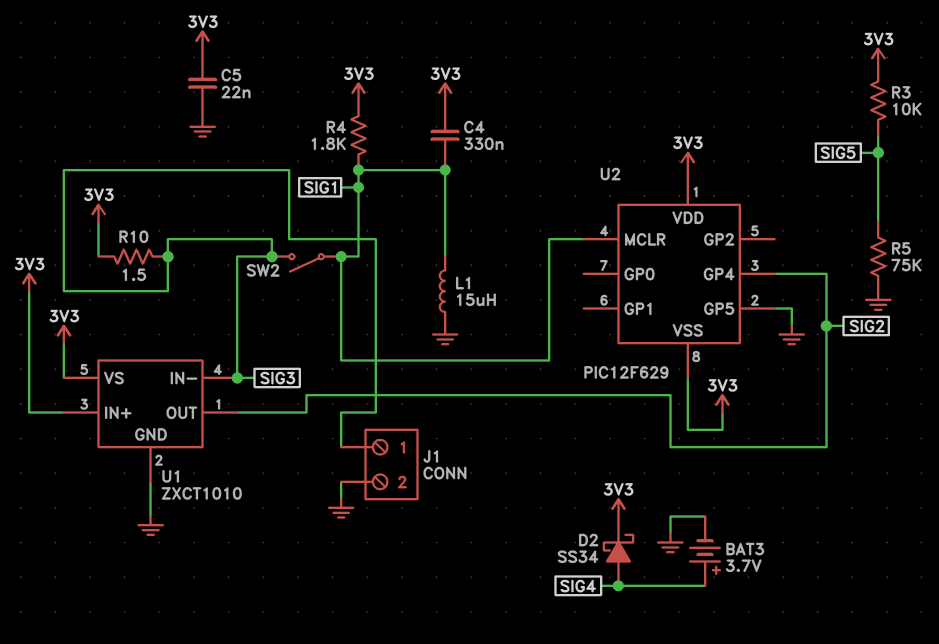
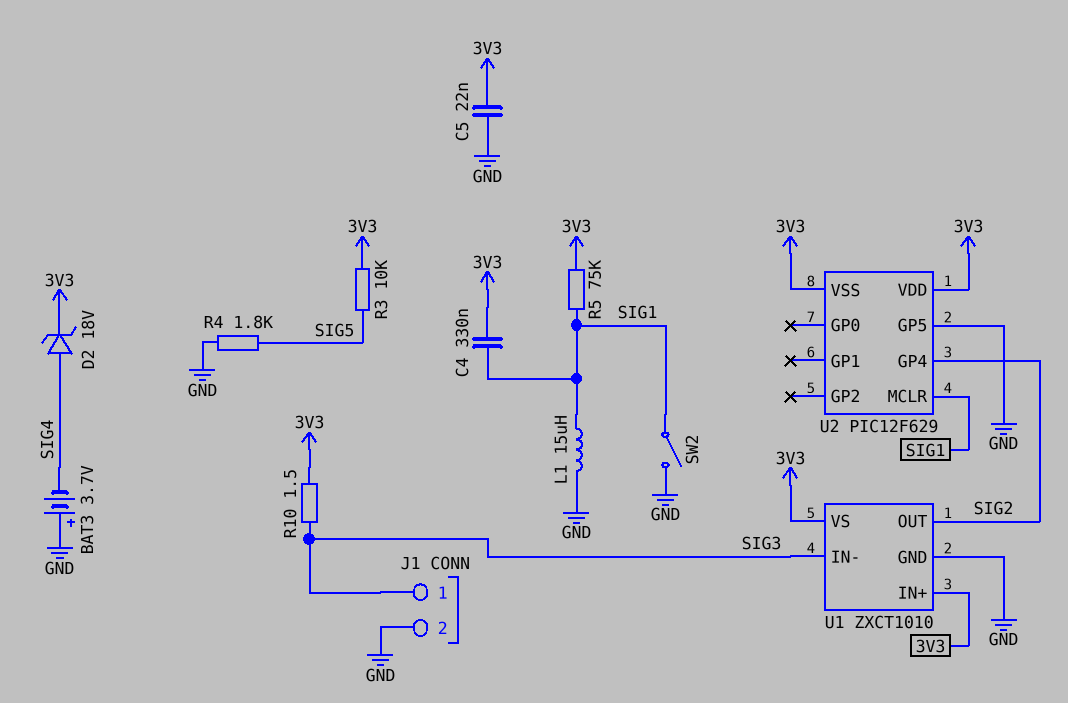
BAT3: 3.7V (plus SIG4, minus GND) -> 3.7V (plus GND, minus SIG4)
D2: schottky SS34 (A SIG4, K 3V3) -> zener 18V (A SIG4, K 3V3)
R4: 1.8k (3V3, SIG1) -> 1.8k (GND, SIG5)
R5: 75k (GND, SIG5) -> 75k (3V3, SIG1)
SW2: switch (SIG1, SIG3) -> switch (GND, SIG1)

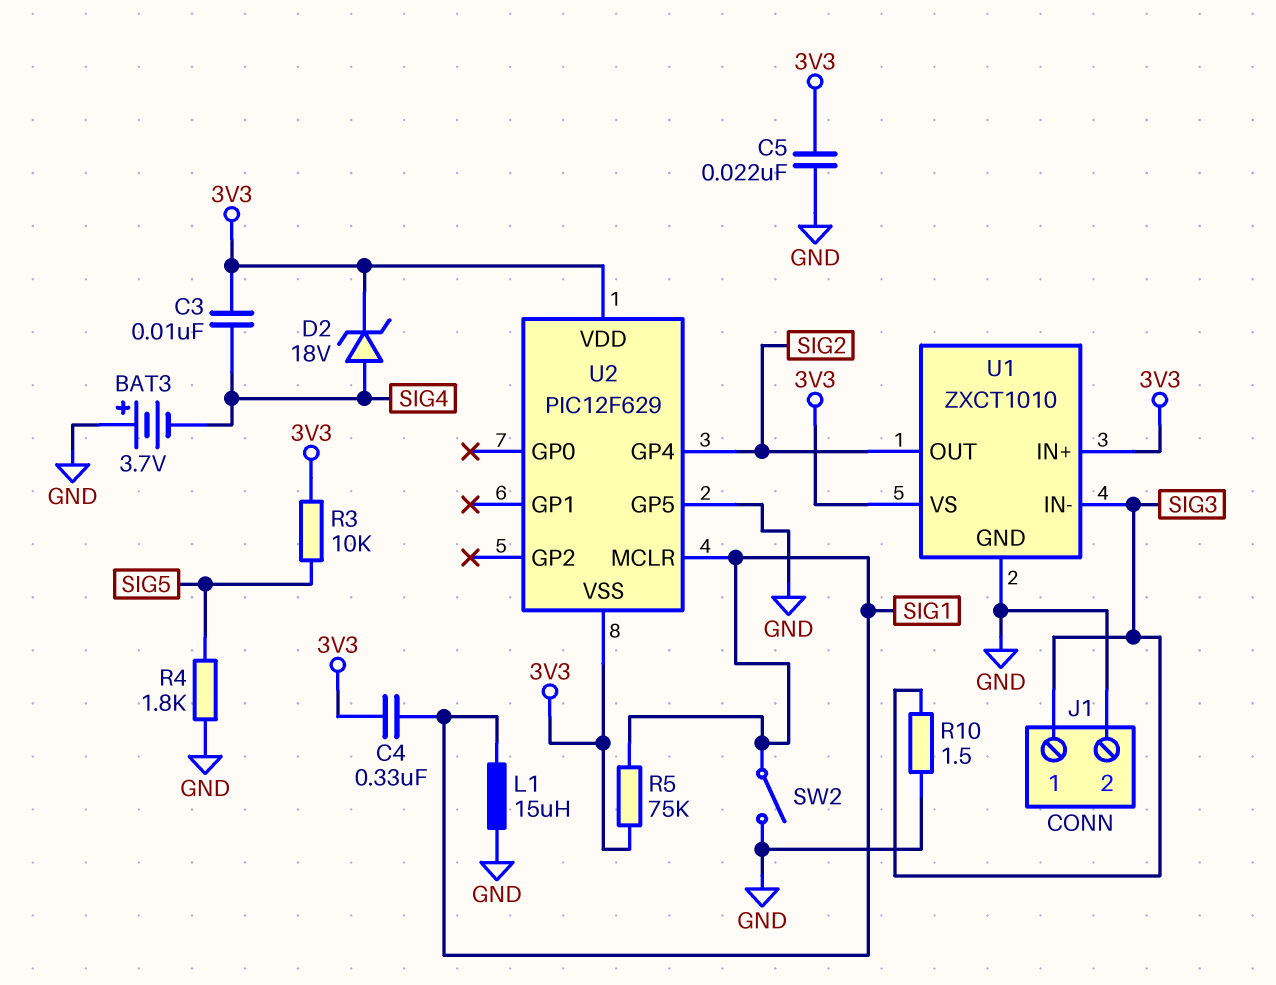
C3: none -> 10nF (3V3, SIG4)
R10: 1.5 (3V3, SIG3) -> 1.5 (GND, SIG3)

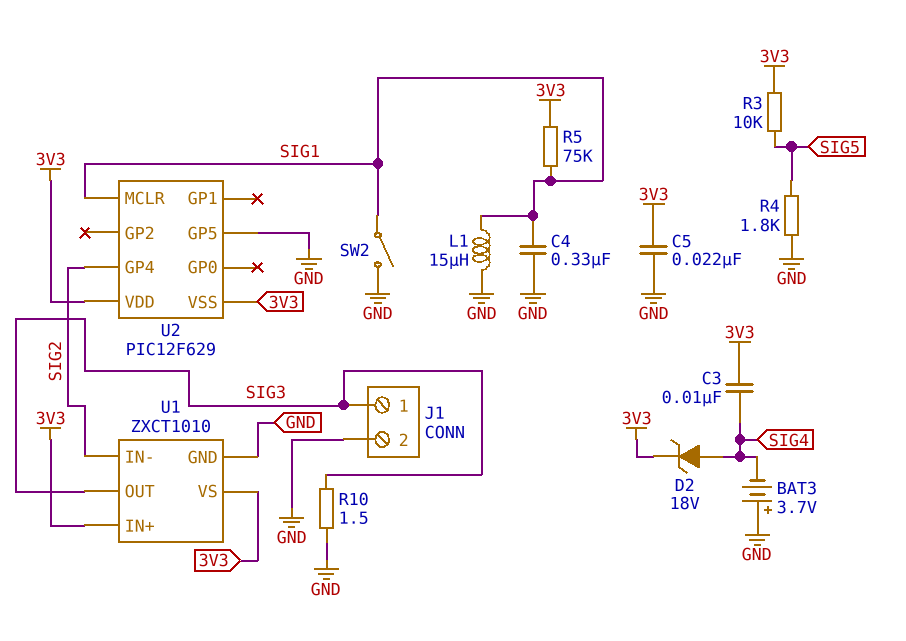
C4: 330nF (3V3, SIG1) -> 330nF (GND, SIG1)
U1 pin IN-: SIG3 -> SIG2
U1 pin OUT: SIG2 -> SIG3

